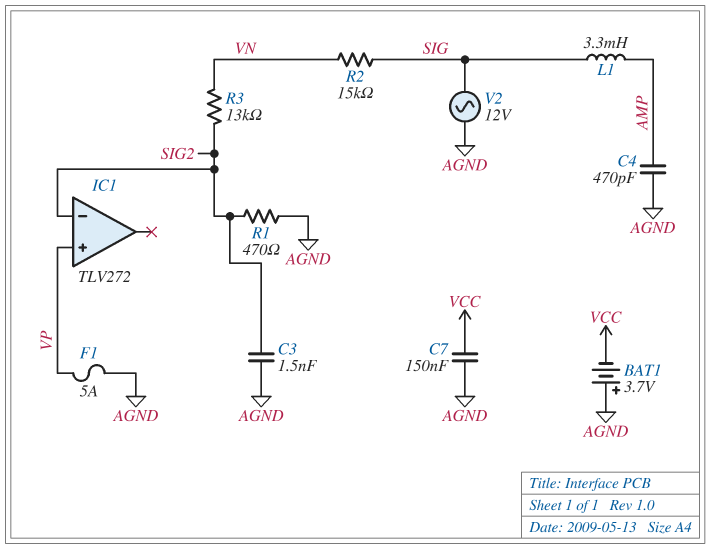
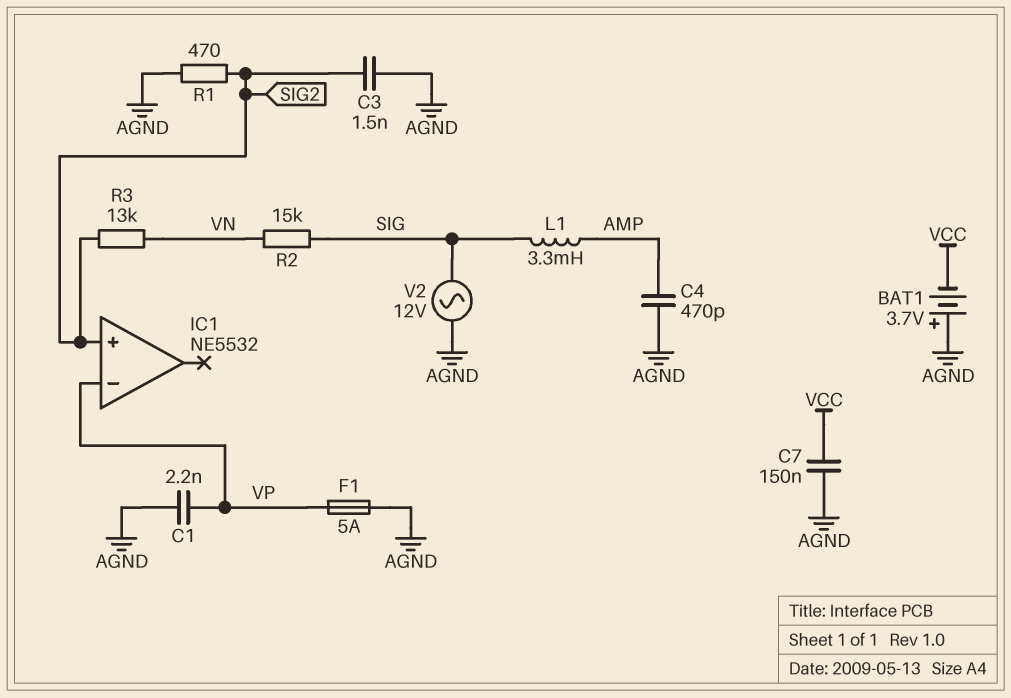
C1: none -> 2.2nF (AGND, VP)
IC1: TLV272 -> NE5532
IC1 pin in+: VP -> SIG2
IC1 pin in-: SIG2 -> VP

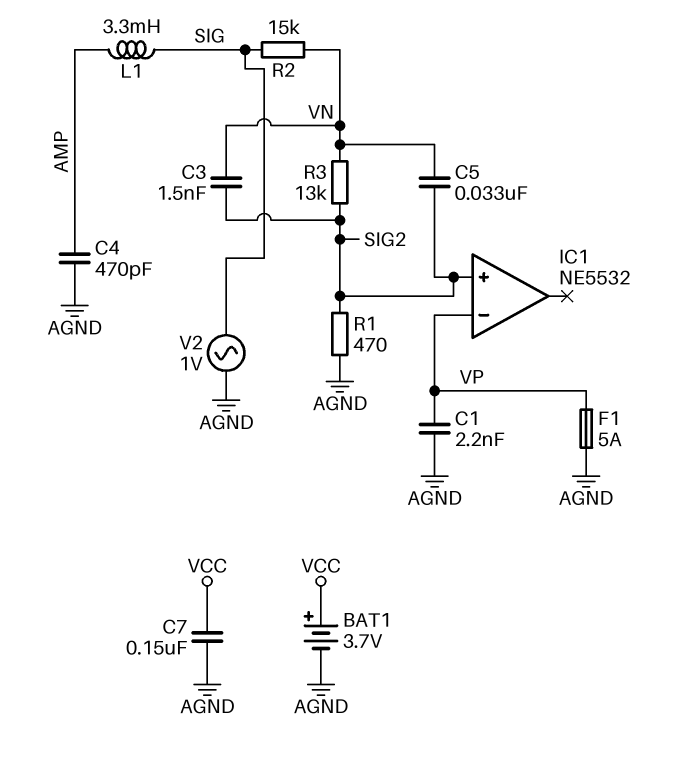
BAT1: 3.7V (plus AGND, minus VCC) -> 3.7V (plus VCC, minus AGND)
C3: 1.5nF (AGND, SIG2) -> 1.5nF (SIG2, VN)
C5: none -> 33nF (SIG2, VN)
V2: AC 12V (AGND, SIG) -> AC 1V (AGND, SIG)

